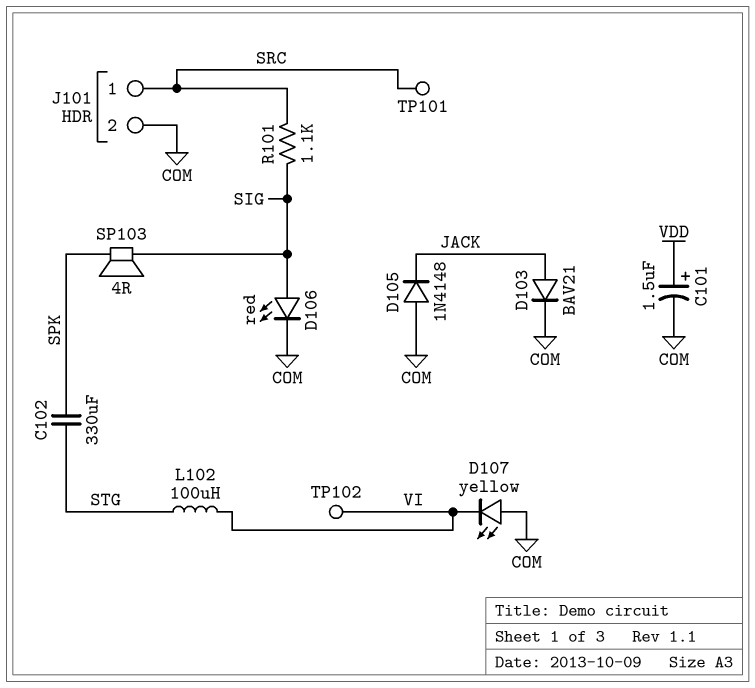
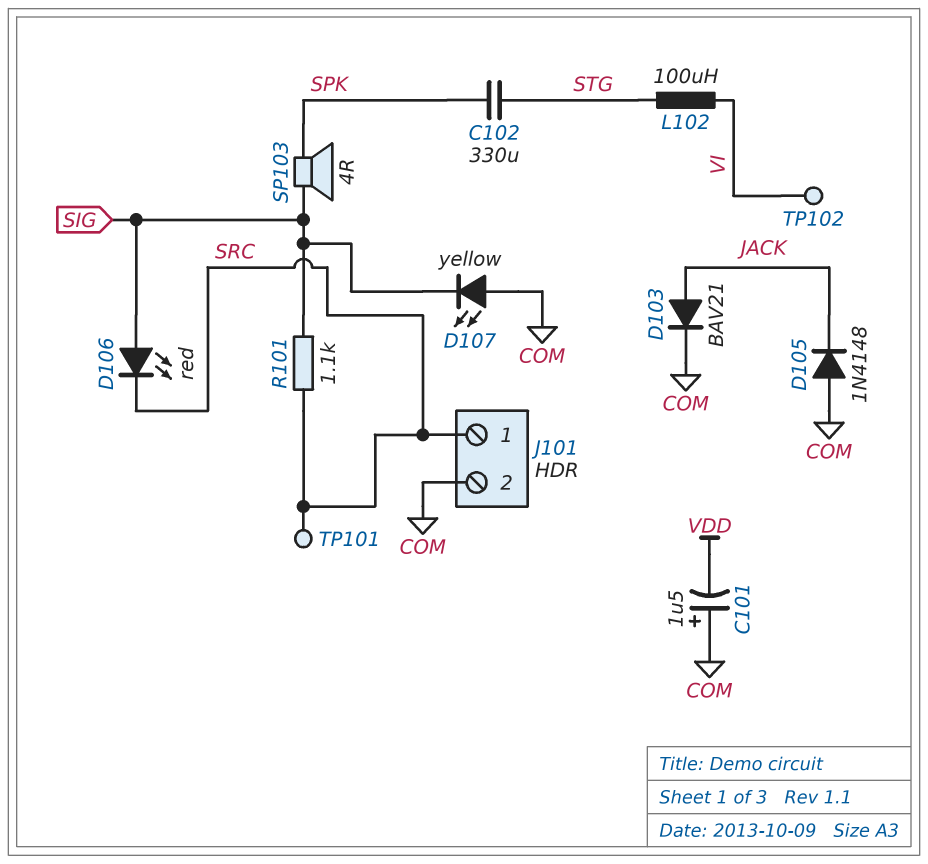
C101: 1.5uF (plus VDD, minus COM) -> 1.5uF (plus COM, minus VDD)
D106: LED red (A SIG, K COM) -> LED red (A SIG, K SRC)
D107: LED yellow (A COM, K VI) -> LED yellow (A COM, K SIG)

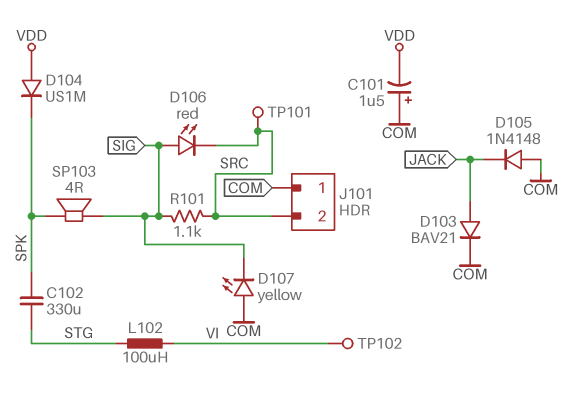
D104: none -> diode US1M (A VDD, K SPK)
J101 pin 1: SRC -> COM
J101 pin 2: COM -> SRC

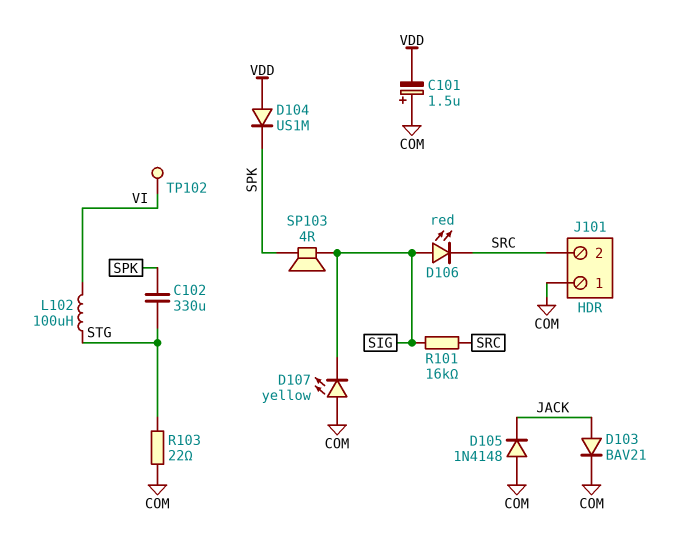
R101: 1.1k (SIG, SRC) -> 16k (SIG, SRC)
R103: none -> 22 (COM, STG)
TP101: test point (SRC) -> none

